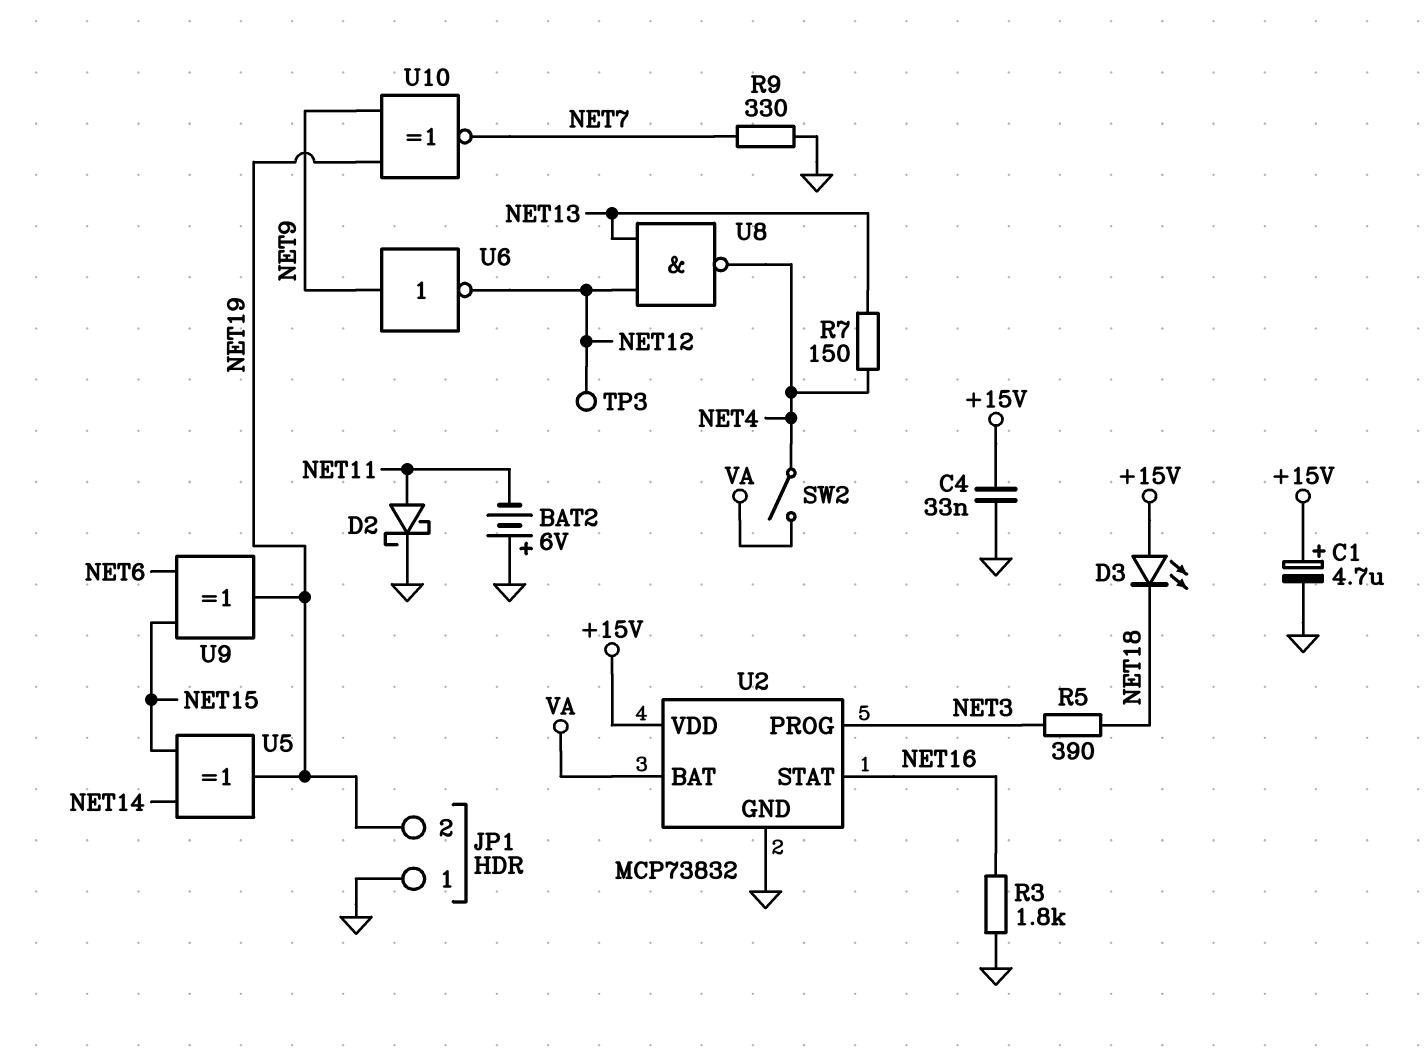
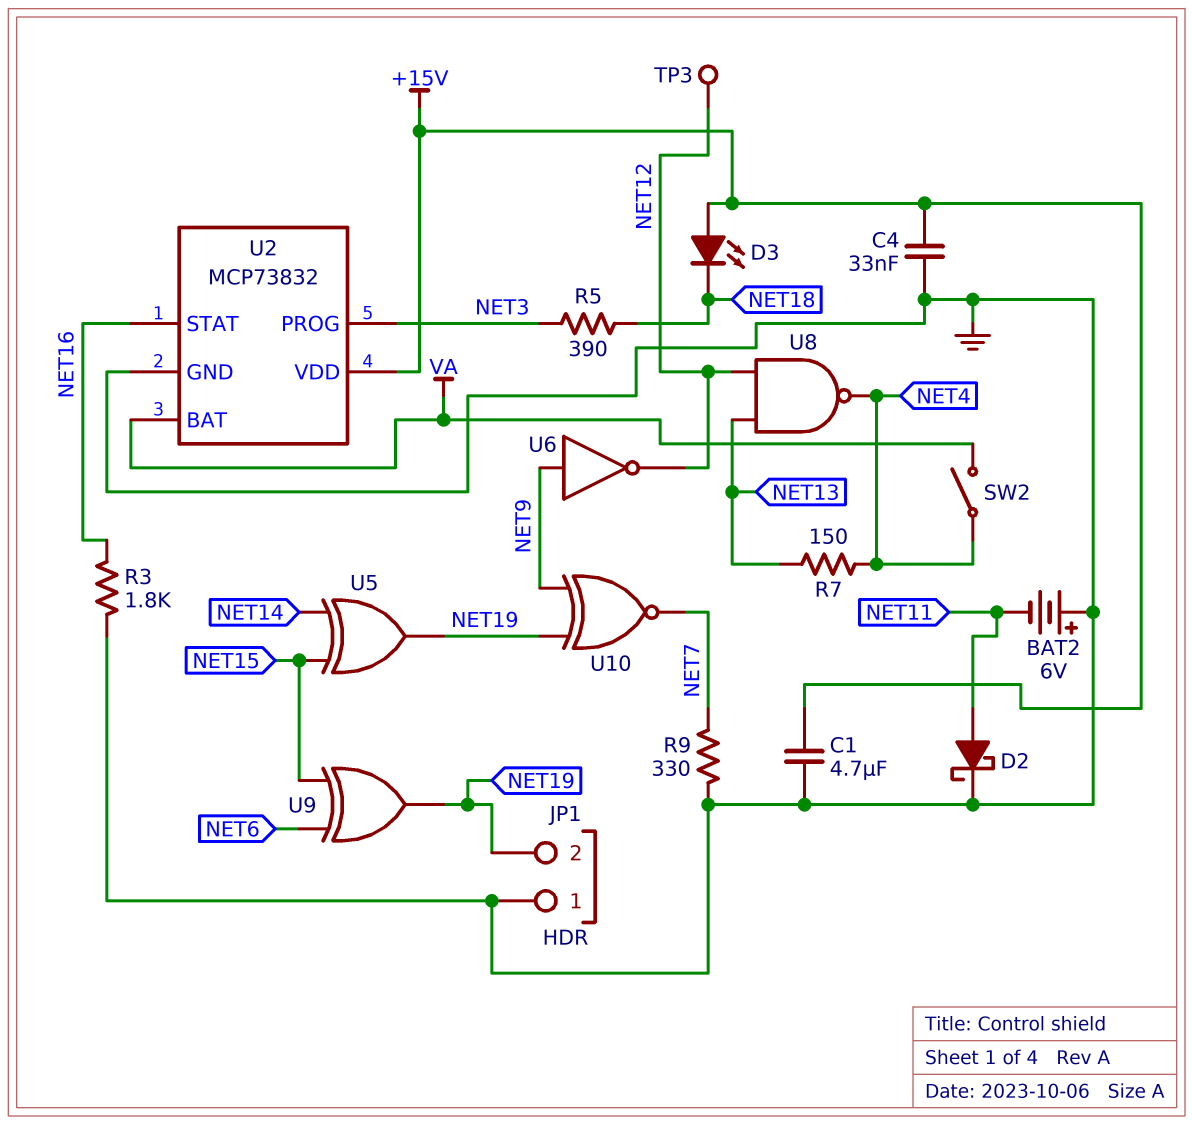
C1: 4.7uF (plus +15V, minus GND) -> 4.7uF (+15V, GND)

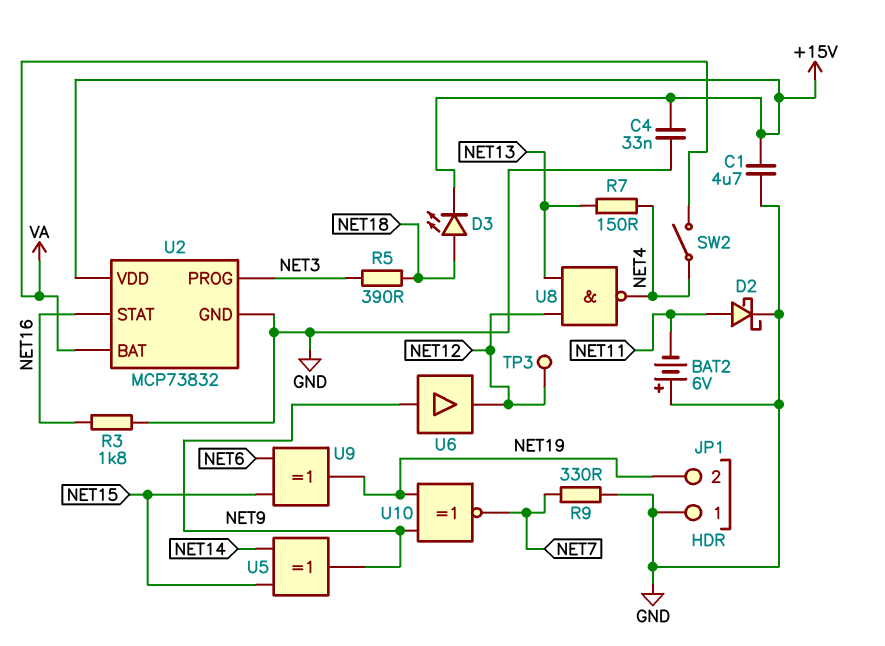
D3: LED (A +15V, K NET18) -> LED (A NET18, K +15V)
U5: XOR (in NET14, in NET15, out NET19) -> XOR (in NET14, in NET15, out NET9)
U6: NOT (in NET9, out NET12) -> buffer (in NET9, out NET12)

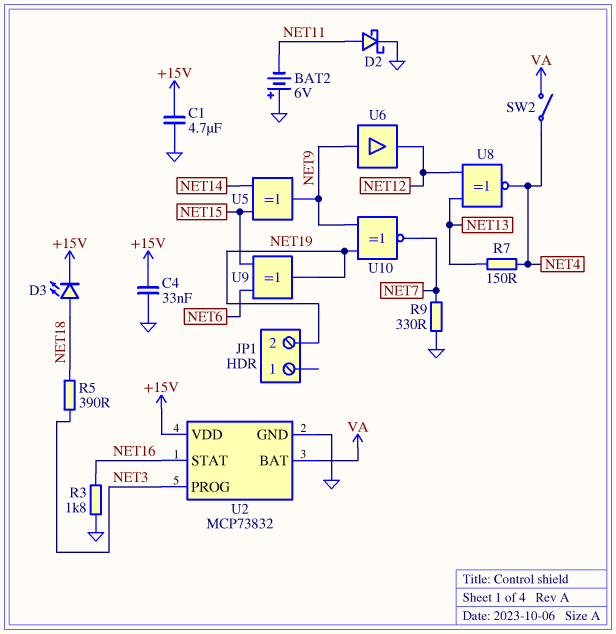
JP1 pin 1: GND -> none
TP3: test point (NET12) -> none
U8: NAND (in NET12, in NET13, out NET4) -> XNOR (in NET12, in NET13, out NET4)

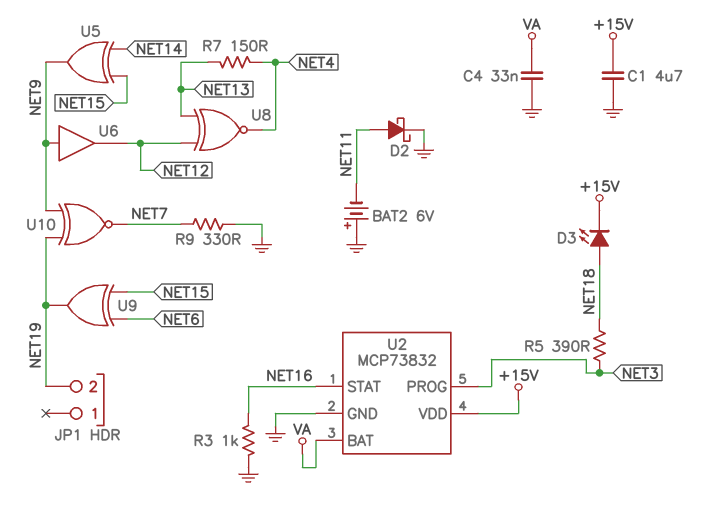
C4: 33nF (+15V, GND) -> 33nF (GND, VA)
R3: 1.8k (GND, NET16) -> 1k (GND, NET16)
SW2: switch (NET4, VA) -> none

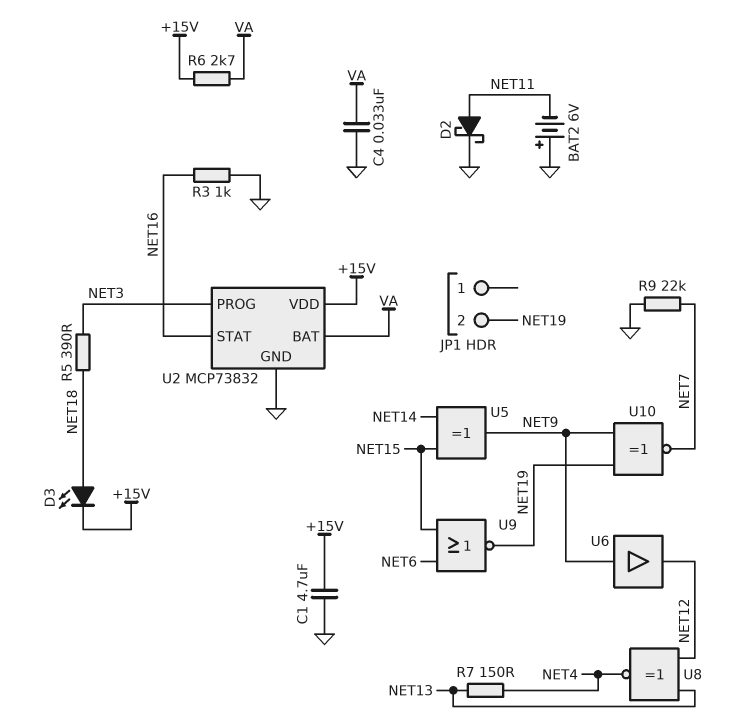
R6: none -> 2.7k (+15V, VA)
R9: 330 (GND, NET7) -> 22k (GND, NET7)
U9: XOR (in NET6, in NET15, out NET19) -> NOR (in NET6, in NET15, out NET19)

